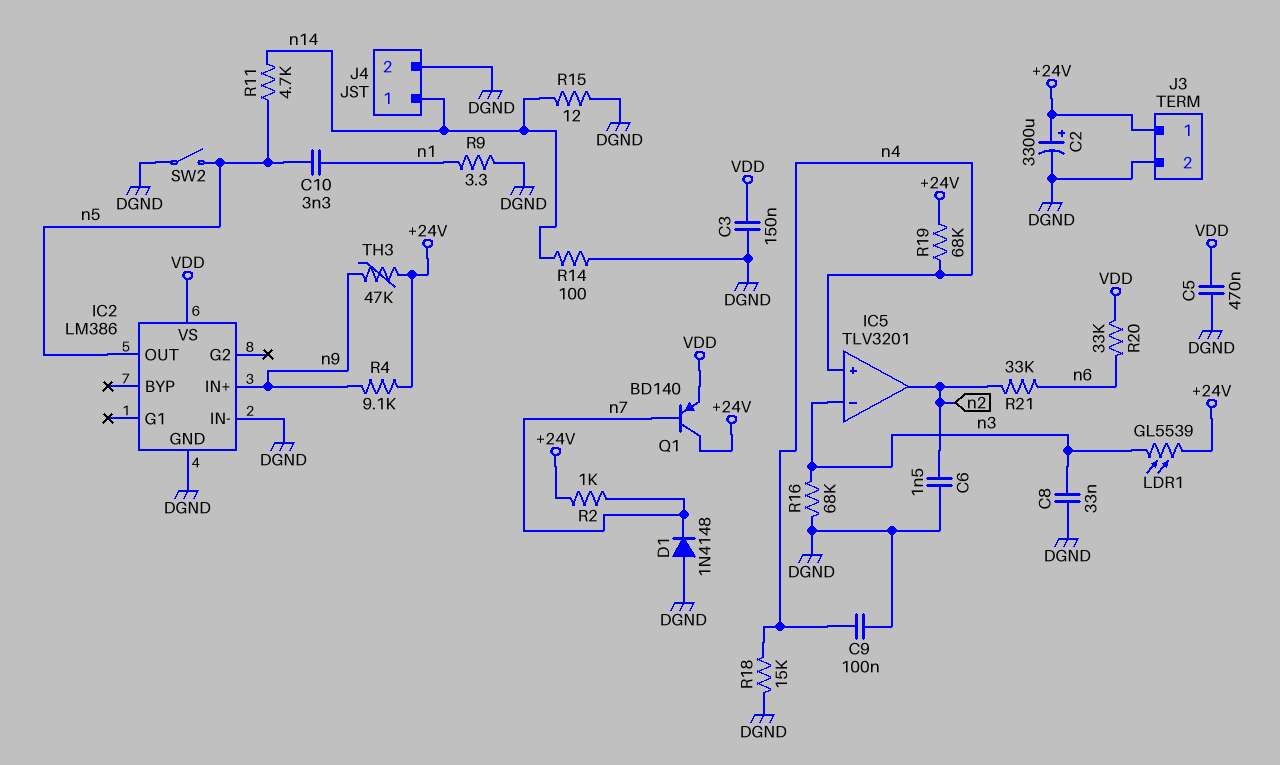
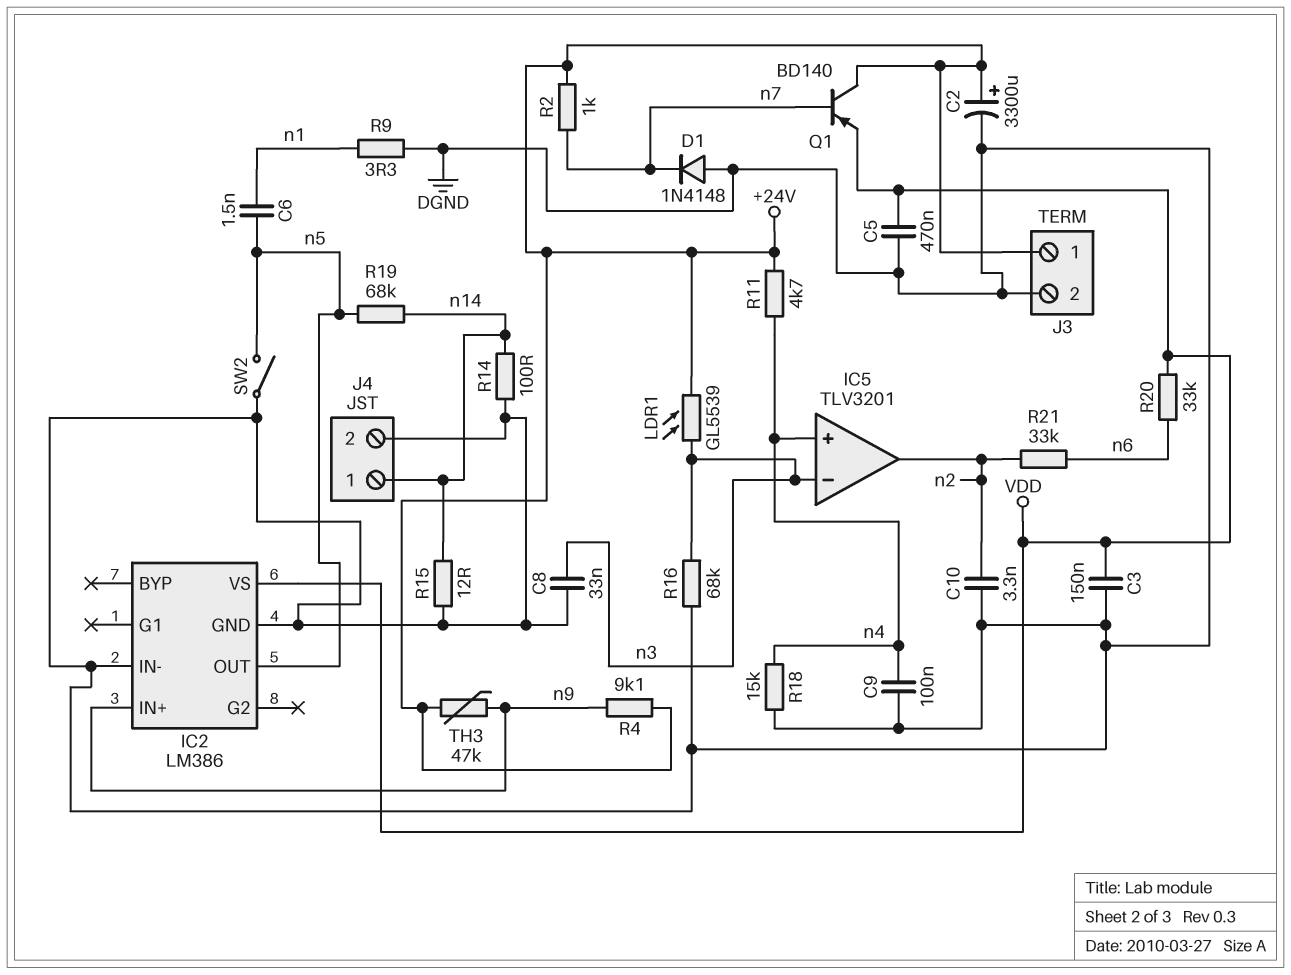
C6: 1.5nF (DGND, n2) -> 1.5nF (n1, n5)
C10: 3.3nF (n1, n5) -> 3.3nF (DGND, n2)
R11: 4.7k (n5, n14) -> 4.7k (+24V, n4)
R19: 68k (+24V, n4) -> 68k (n5, n14)

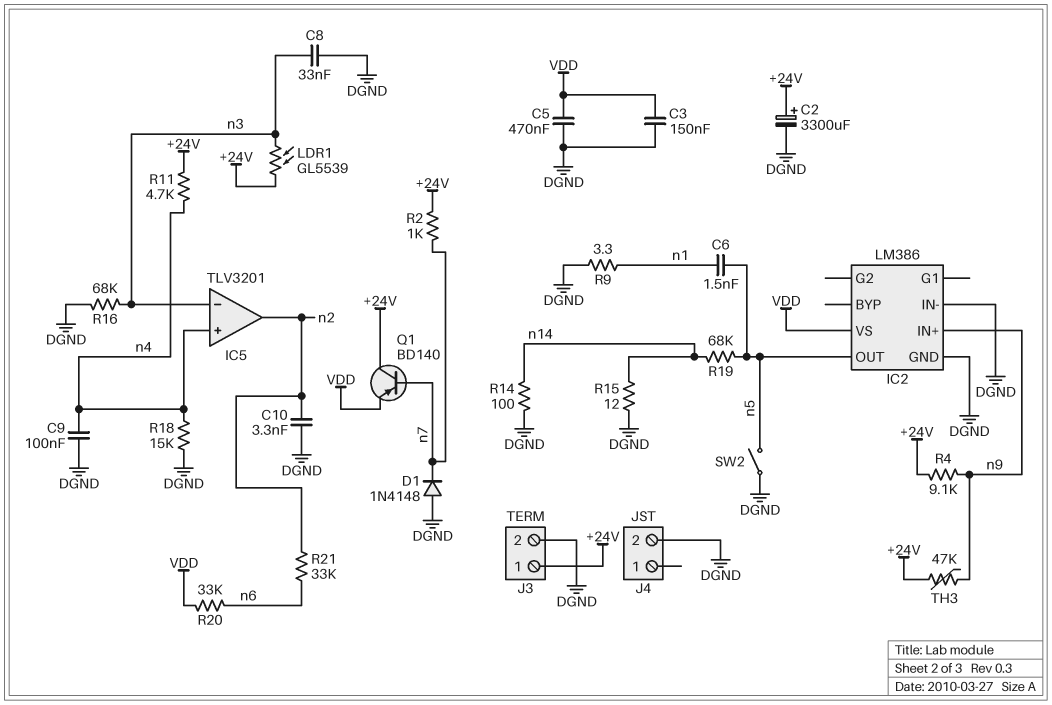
J4 pin 1: n14 -> none

